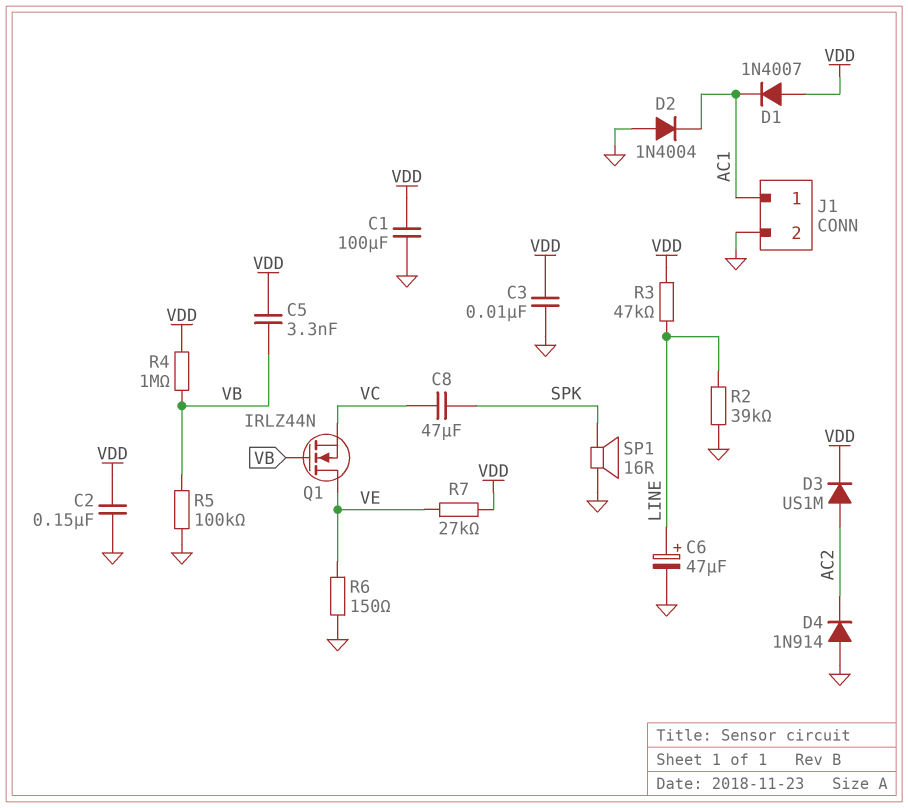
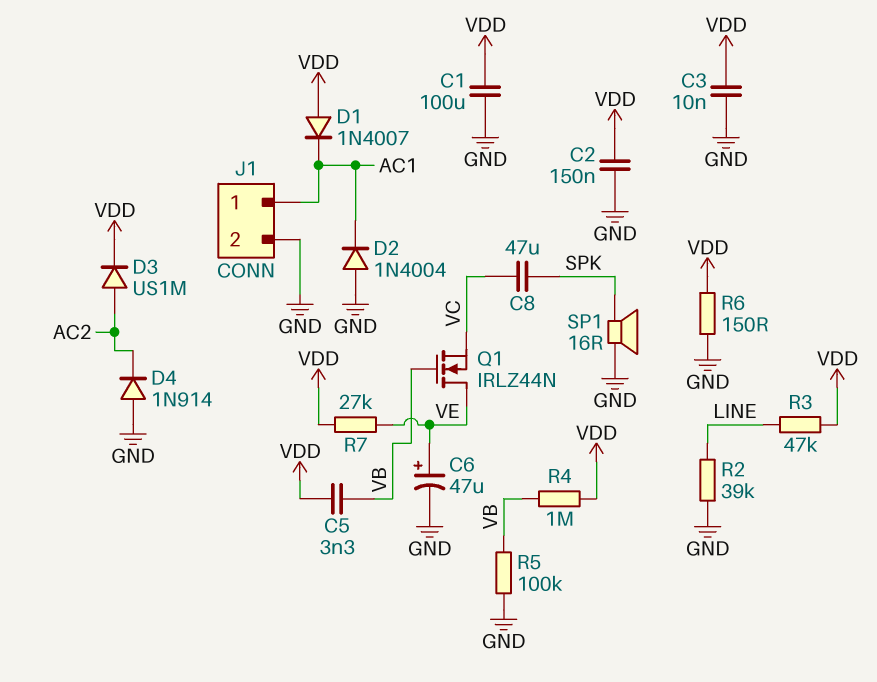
C6: 47uF (plus LINE, minus GND) -> 47uF (plus VE, minus GND)
R6: 150 (GND, VE) -> 150 (GND, VDD)

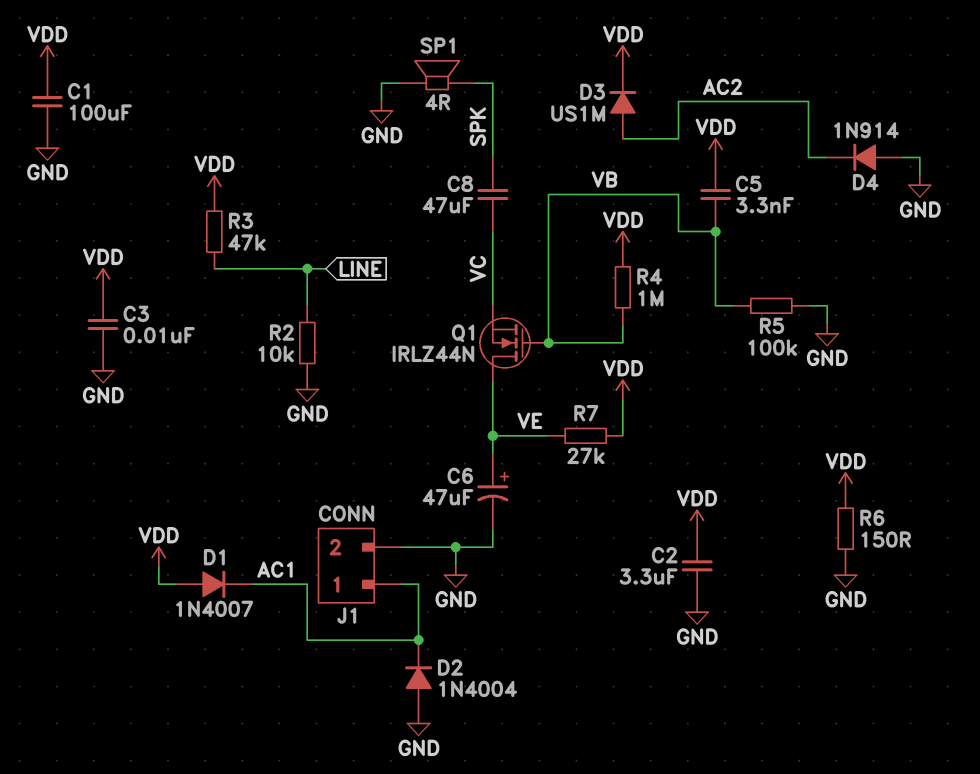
C2: 150nF (GND, VDD) -> 3.3uF (GND, VDD)
R2: 39k (GND, LINE) -> 10k (GND, LINE)
SP1: speaker 16R (GND, SPK) -> speaker 4R (GND, SPK)

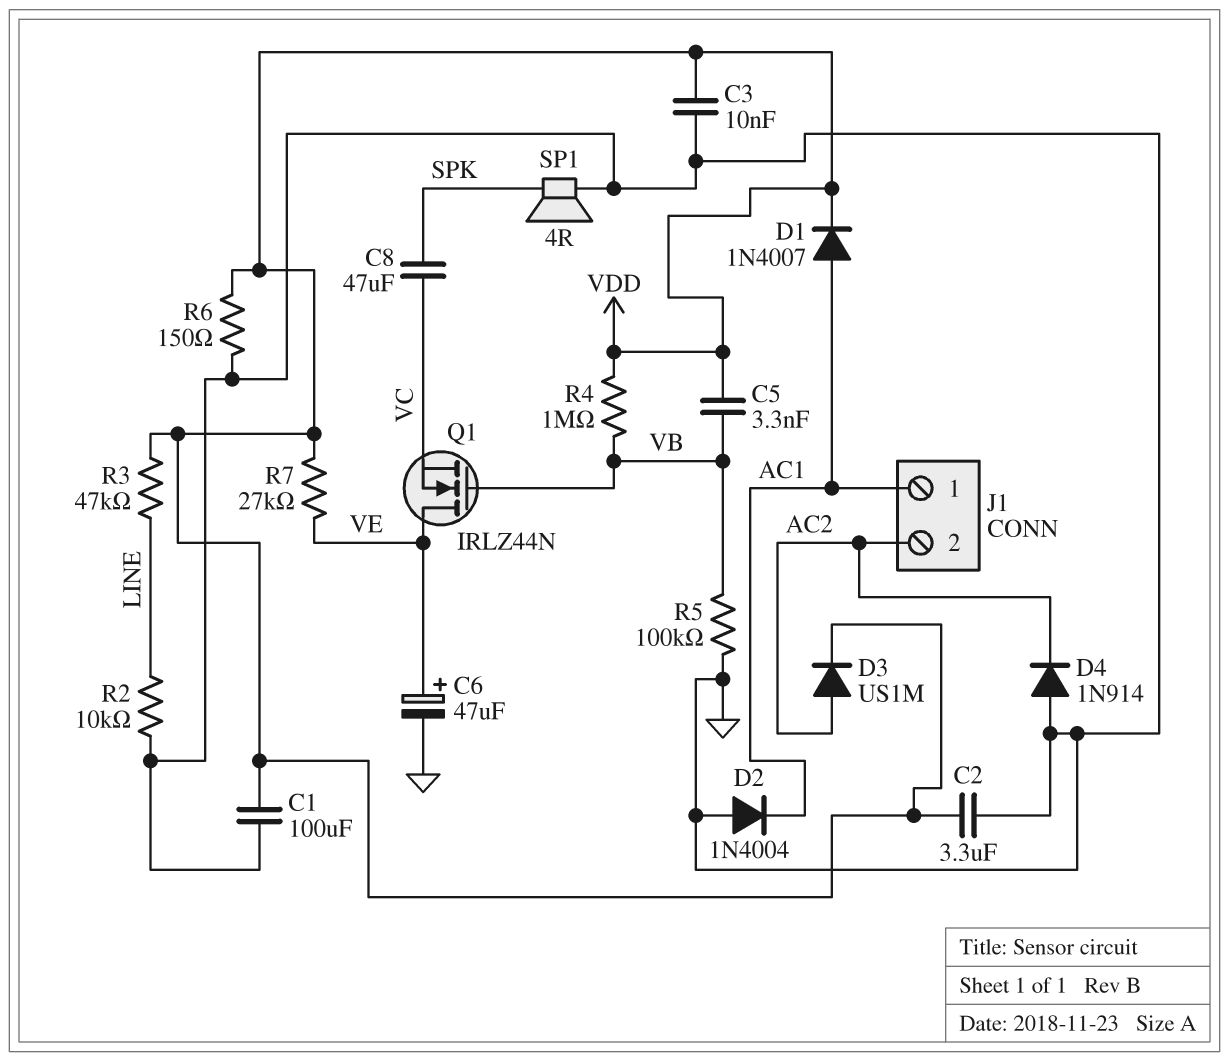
D1: diode 1N4007 (A VDD, K AC1) -> diode 1N4007 (A AC1, K VDD)
J1 pin 2: GND -> AC2

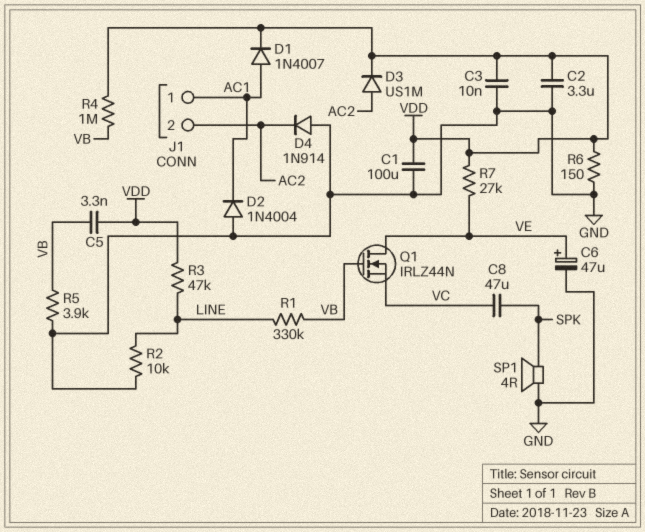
R1: none -> 330k (LINE, VB)
R5: 100k (GND, VB) -> 3.9k (GND, VB)

